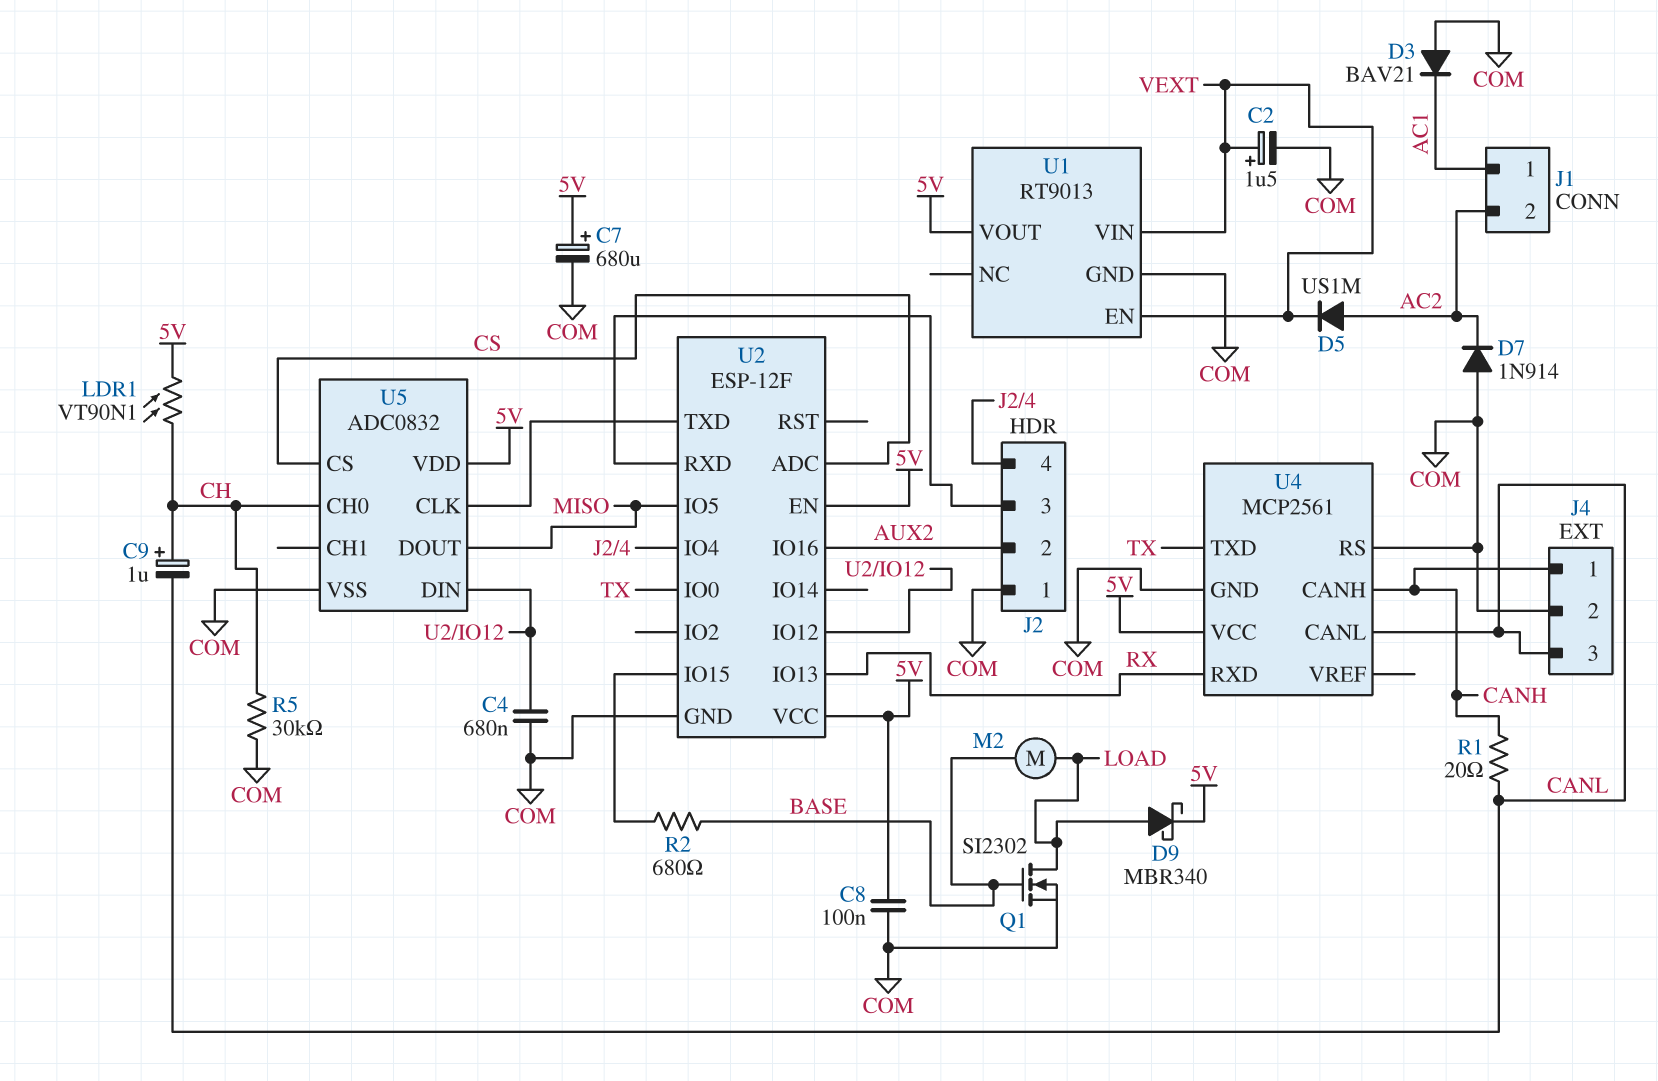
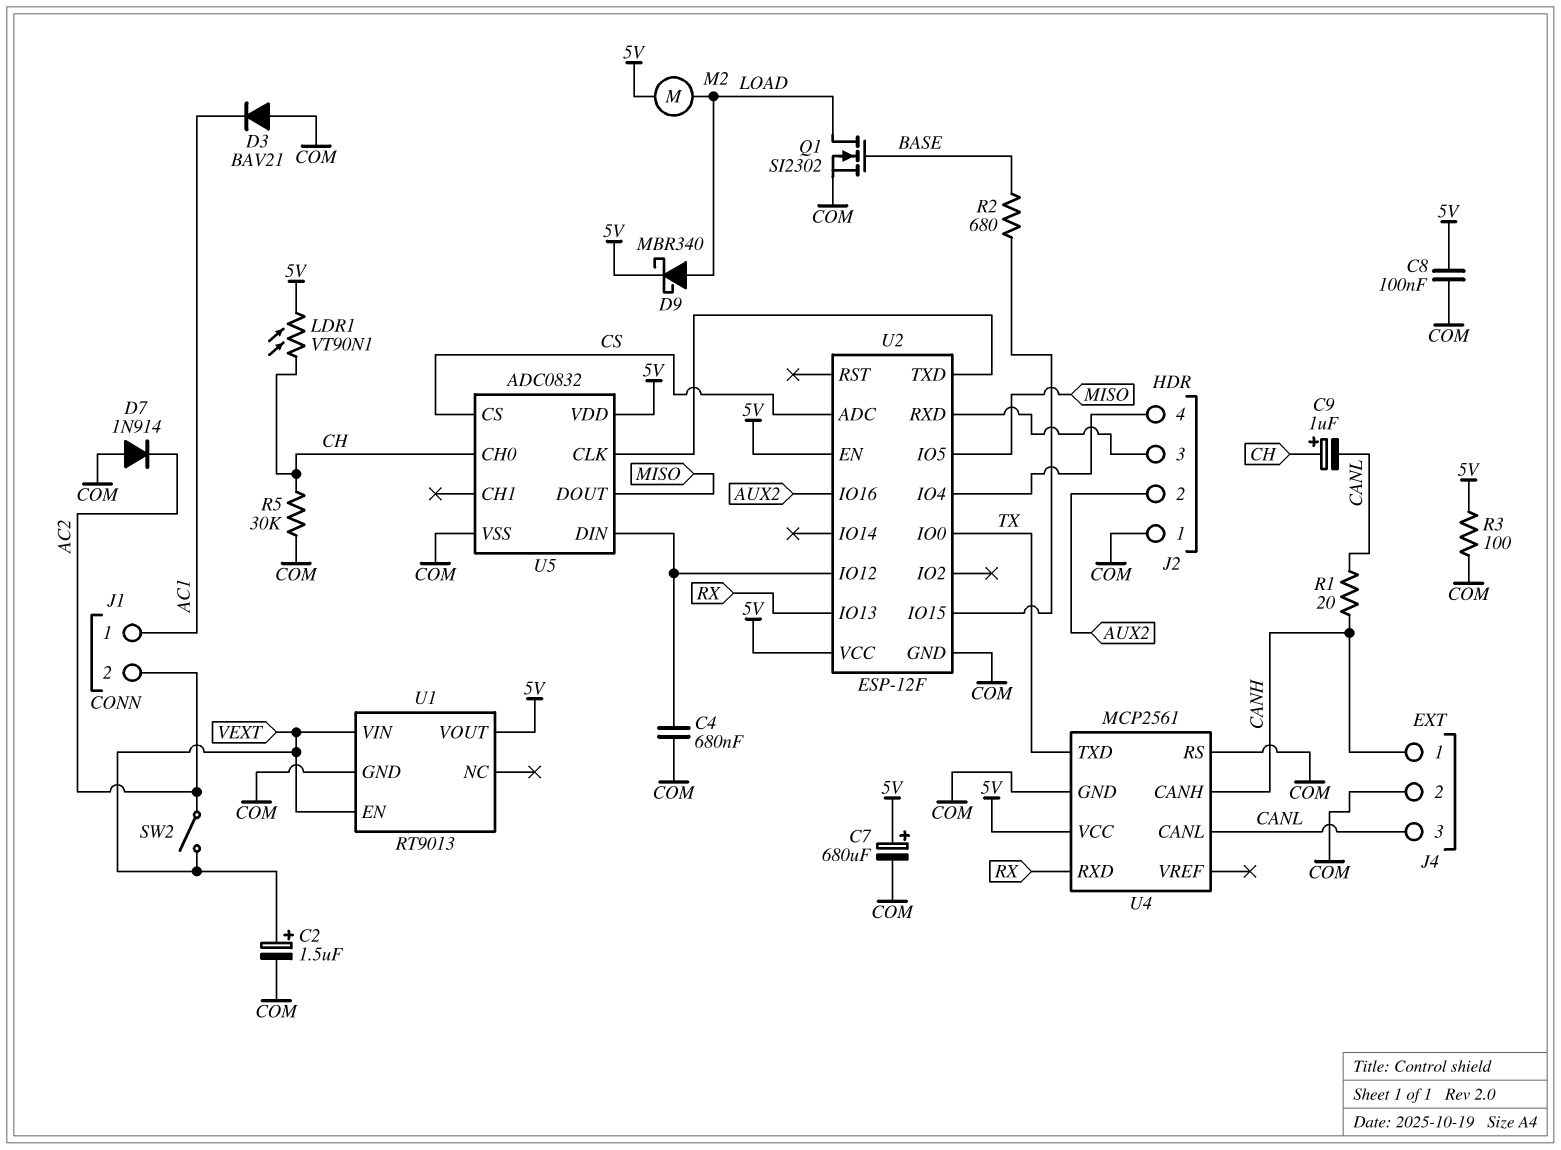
D5: diode US1M (A AC2, K VEXT) -> none
M2: motor (BASE, LOAD) -> motor (5V, LOAD)
R3: none -> 100 (5V, COM)
SW2: none -> switch (AC2, VEXT)

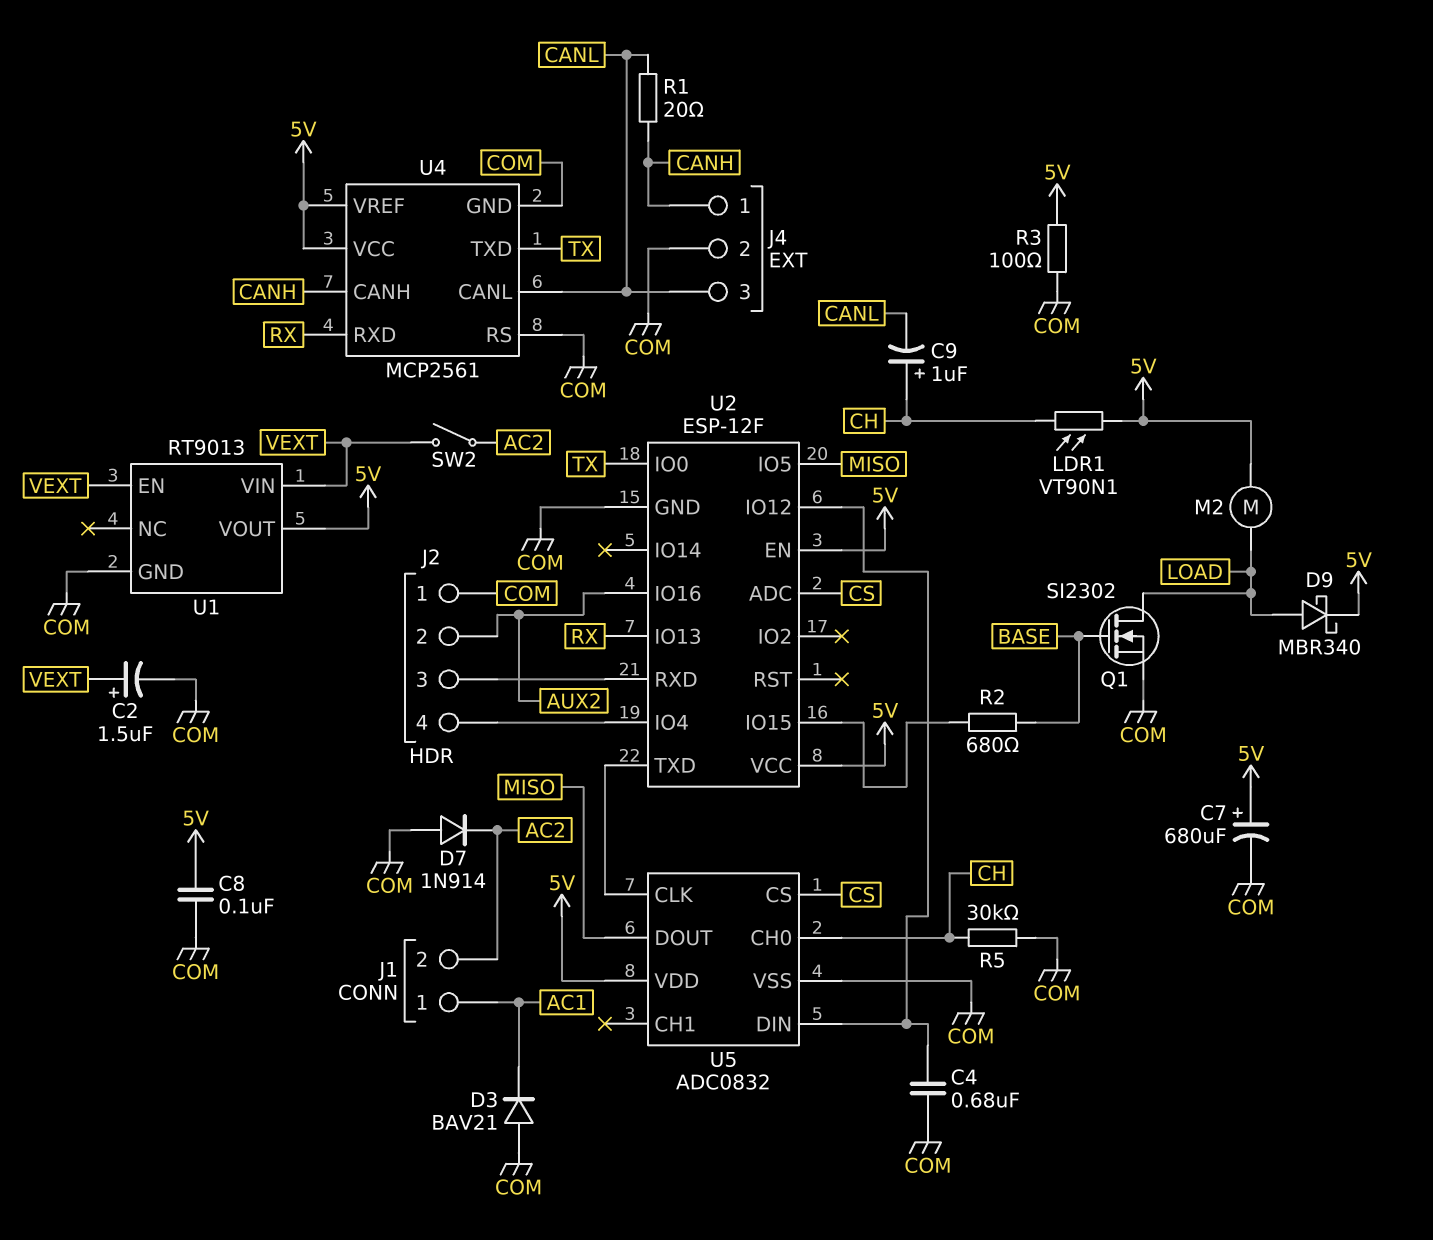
U4 pin VREF: none -> 5V

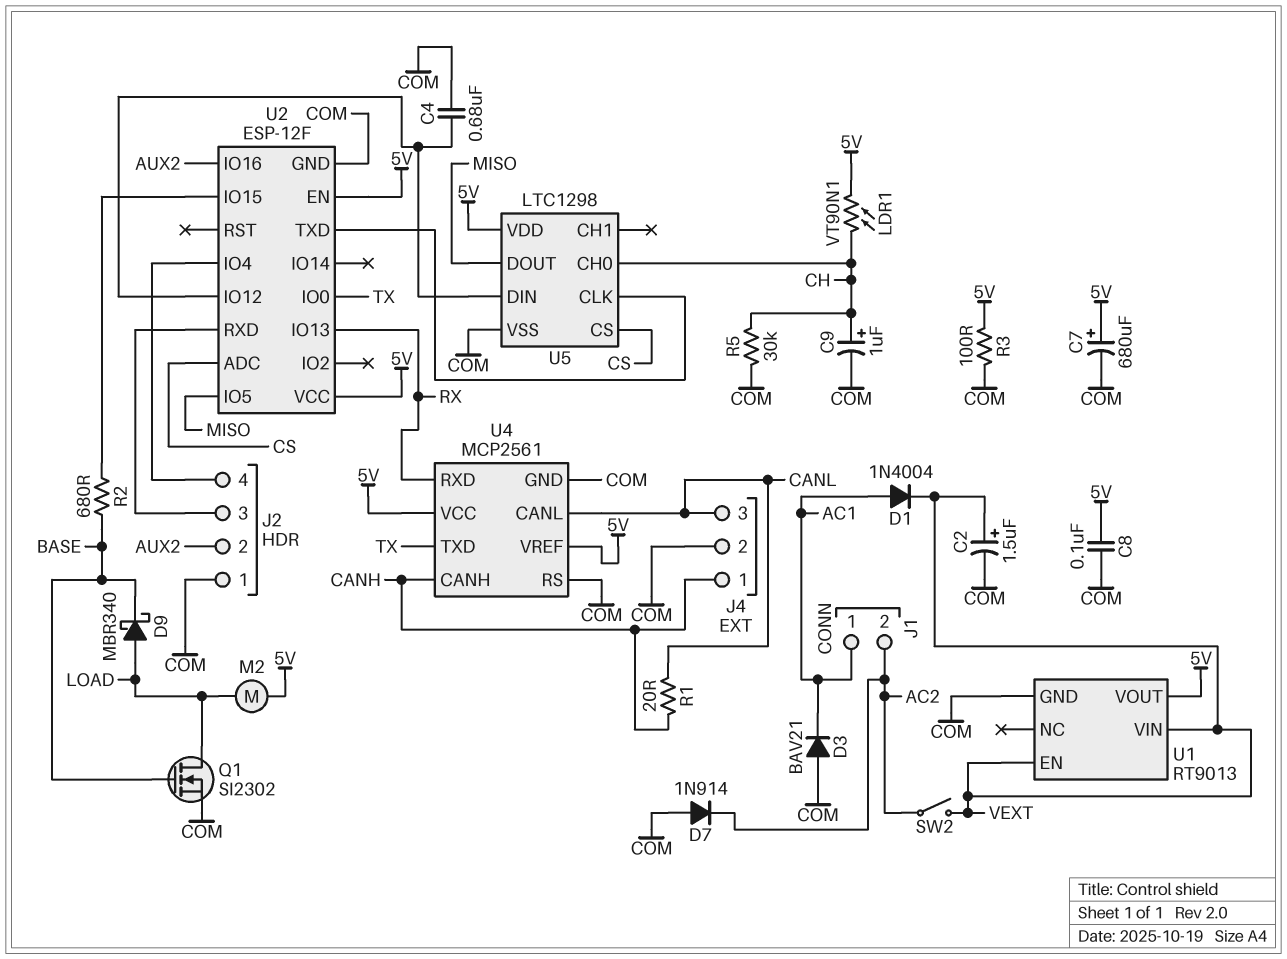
C9: 1uF (plus CH, minus CANL) -> 1uF (plus CH, minus COM)
D1: none -> diode 1N4004 (A AC1, K VEXT)
D9: schottky MBR340 (A LOAD, K 5V) -> schottky MBR340 (A LOAD, K BASE)
U5: ADC0832 -> LTC1298

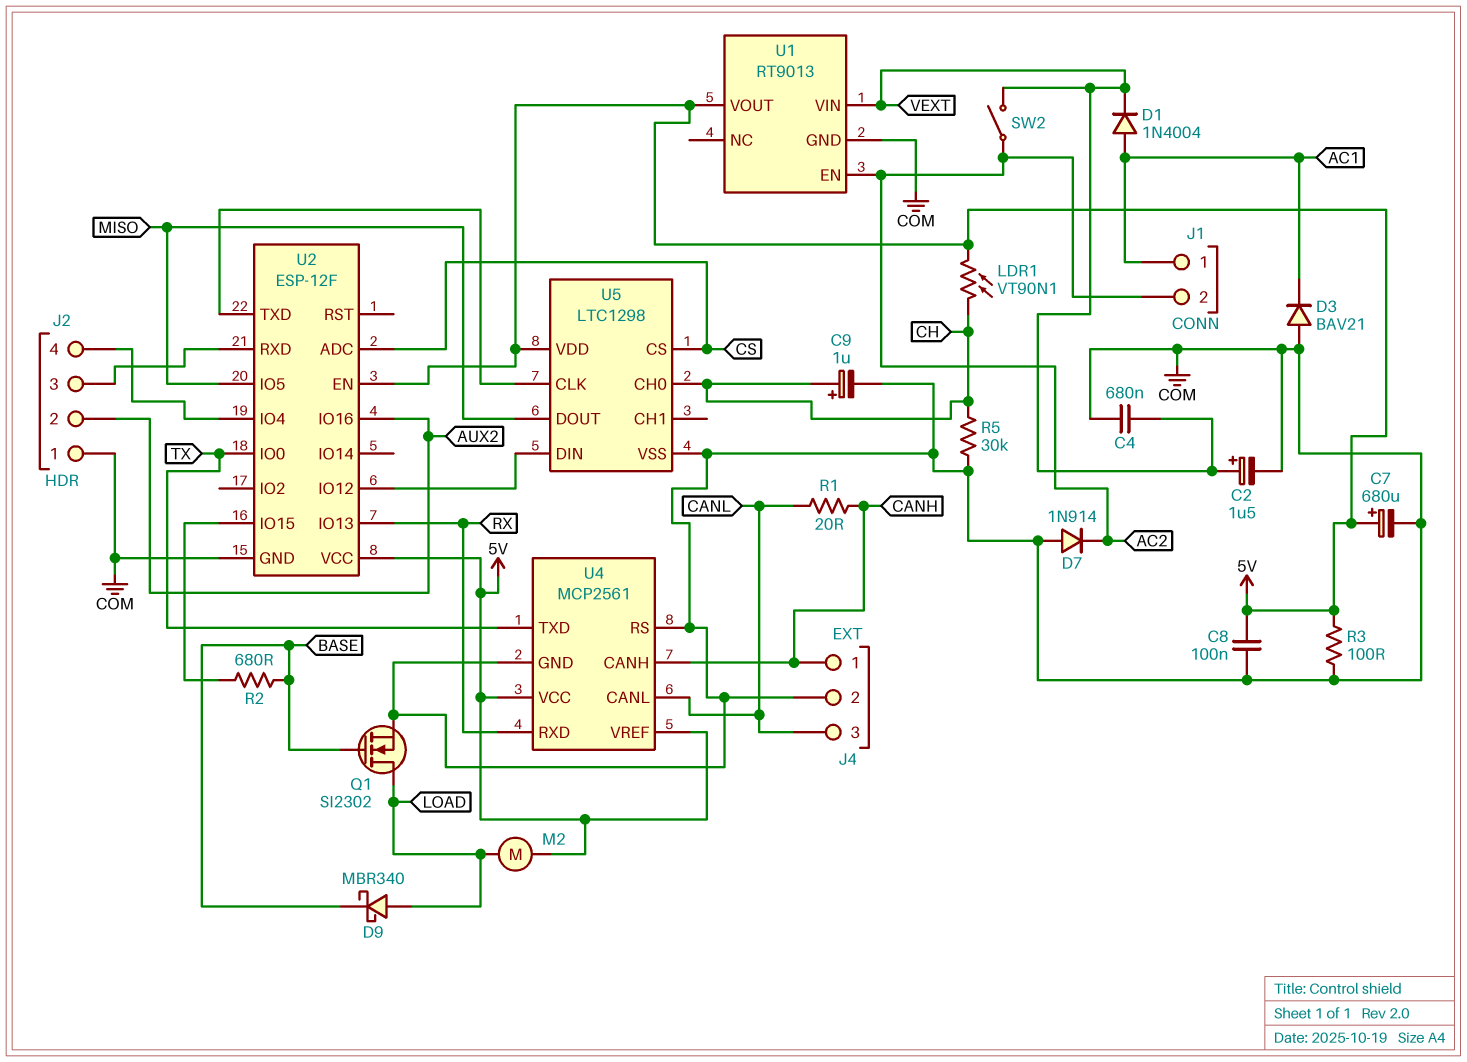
C4: 680nF (COM, U2/IO12) -> 680nF (COM, VEXT)
U1 pin EN: VEXT -> AC2

